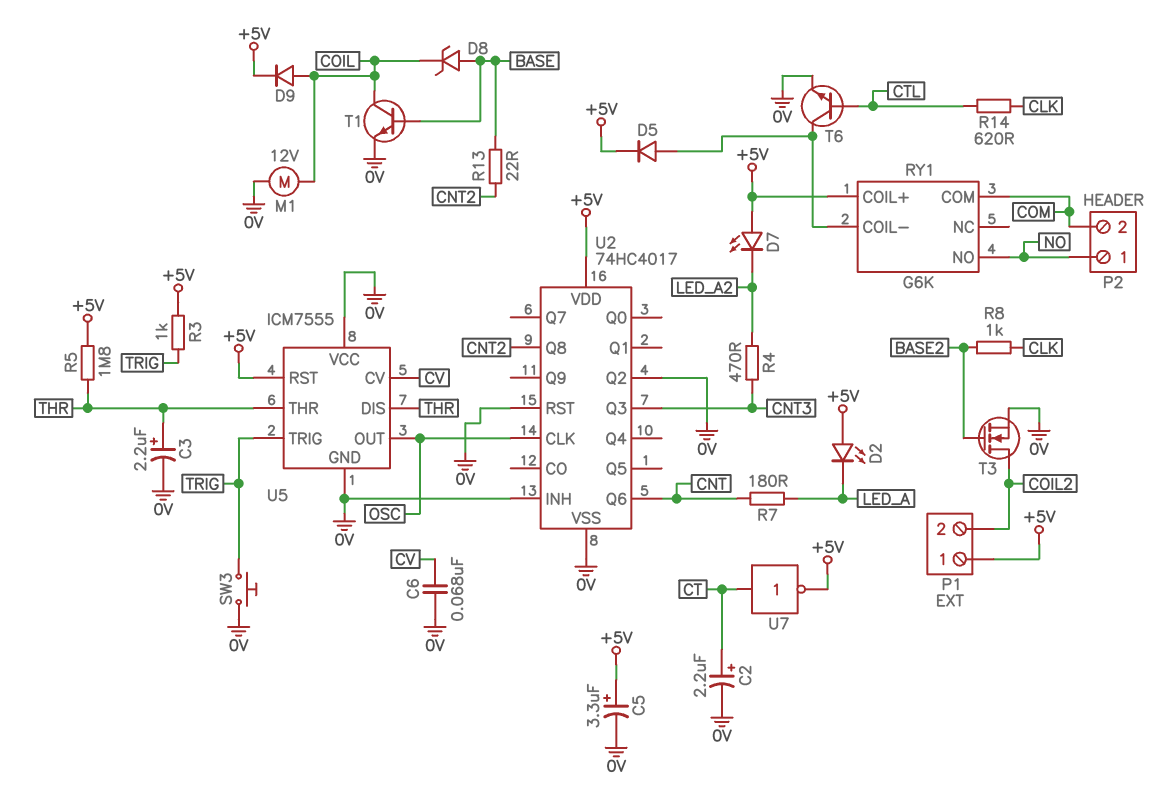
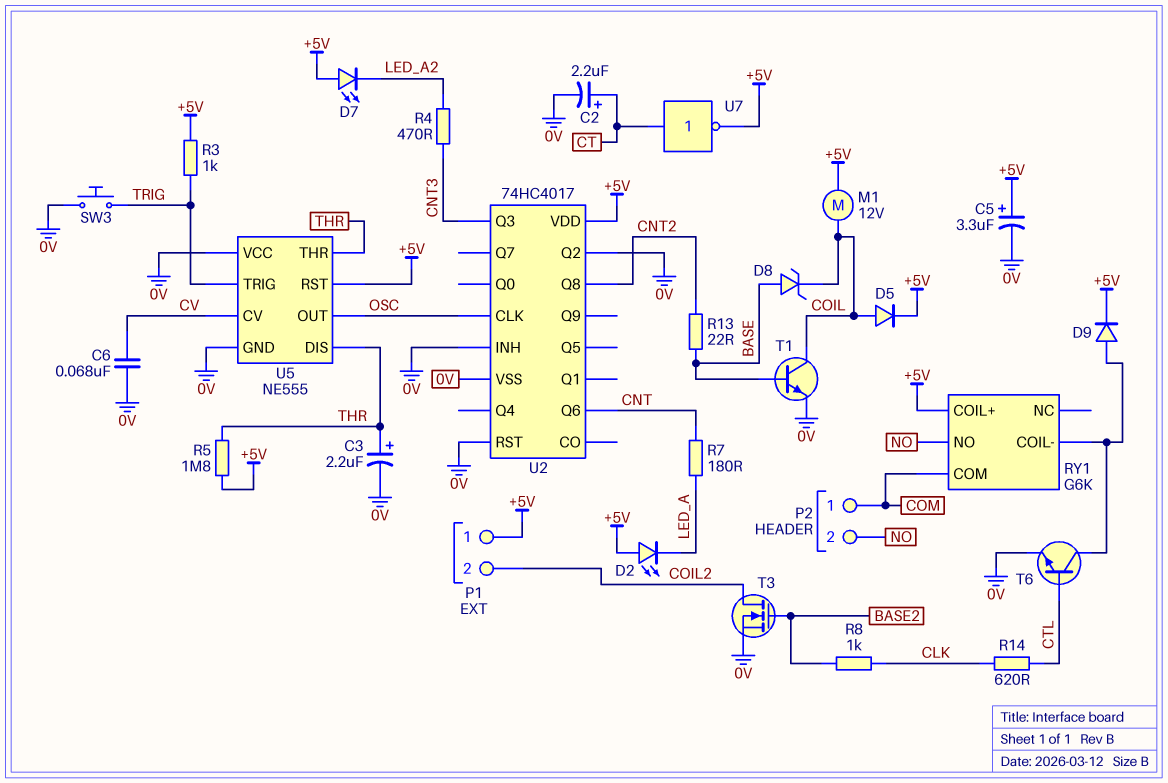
D5: diode (A RY1/COIL-, K +5V) -> diode (A COIL, K +5V)
D9: diode (A COIL, K +5V) -> diode (A RY1/COIL-, K +5V)
M1: motor 12V (0V, COIL) -> motor 12V (+5V, COIL)
P2 pin 1: NO -> COM
P2 pin 2: COM -> NO
U5: ICM7555 -> NE555

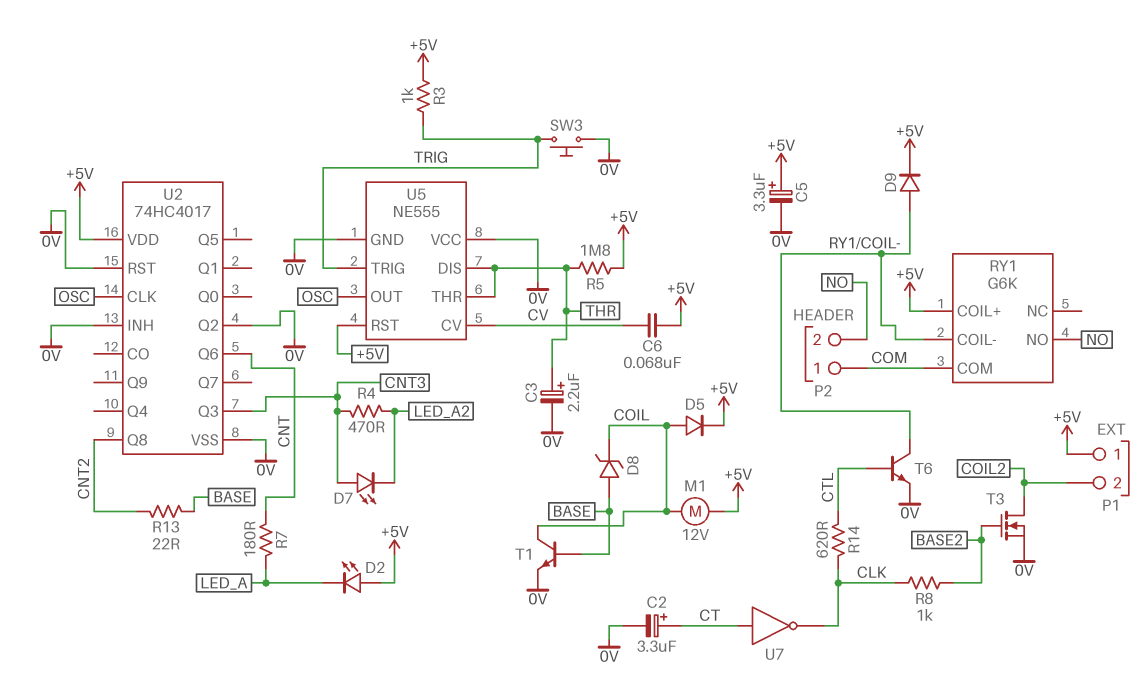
C2: 2.2uF (plus CT, minus 0V) -> 3.3uF (plus CT, minus 0V)
C6: 68nF (0V, CV) -> 68nF (+5V, CV)
D7: LED (A +5V, K LED_A2) -> LED (A CNT3, K LED_A2)
U7: NOT (in CT, out +5V) -> NOT (in CT, out CLK)

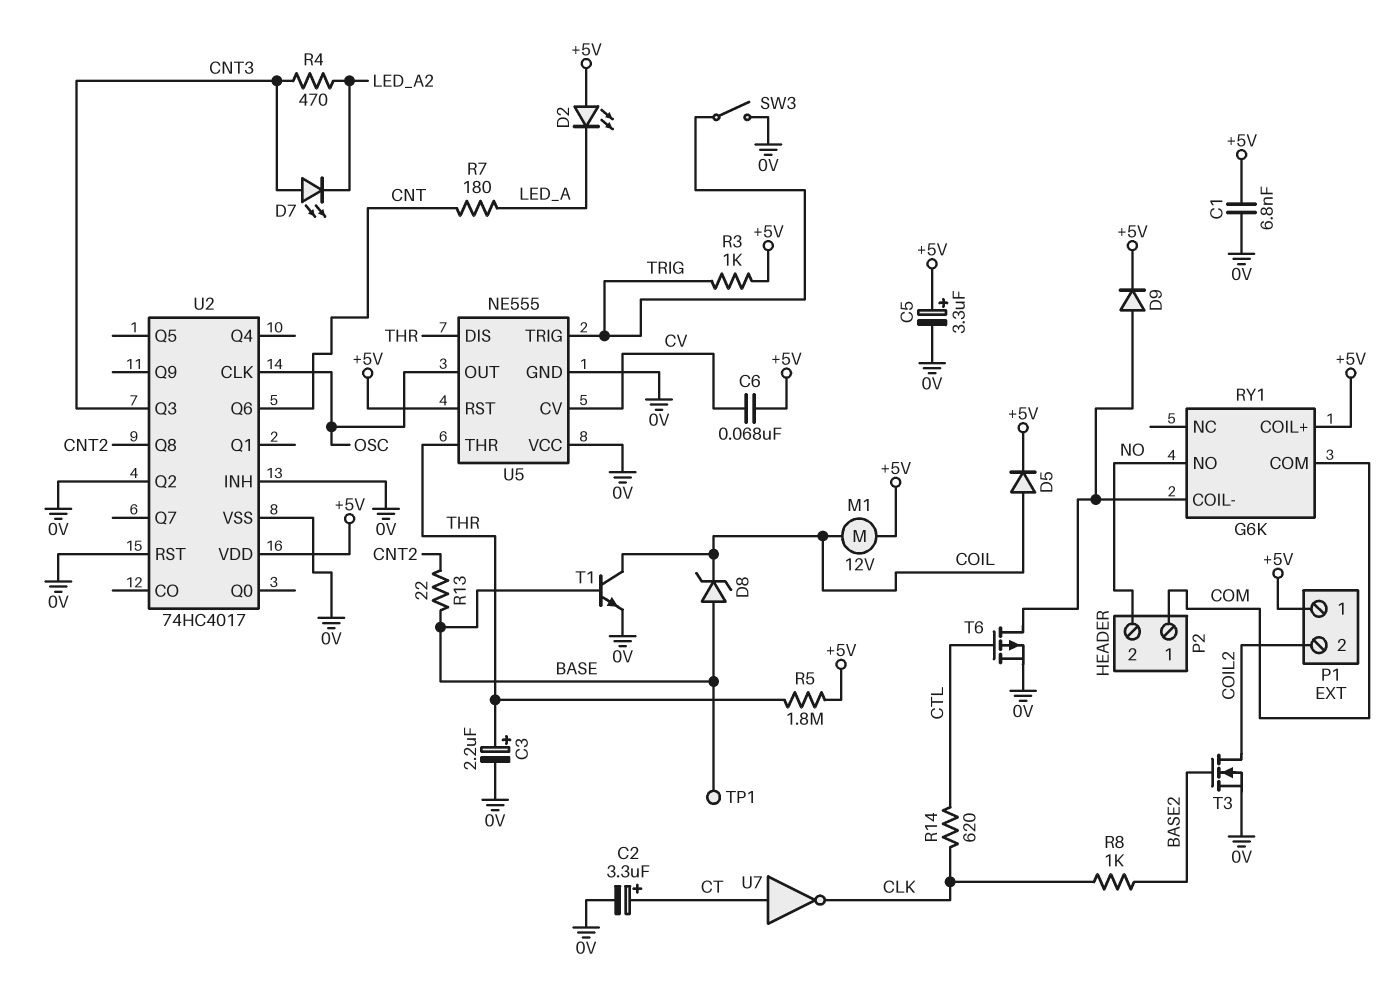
C1: none -> 6.8nF (+5V, 0V)
SW3: button (0V, TRIG) -> switch (0V, TRIG)
T6: NPN (B CTL, C RY1/COIL-, E 0V) -> PMOS (G CTL, D RY1/COIL-, S 0V)
TP1: none -> test point (BASE)

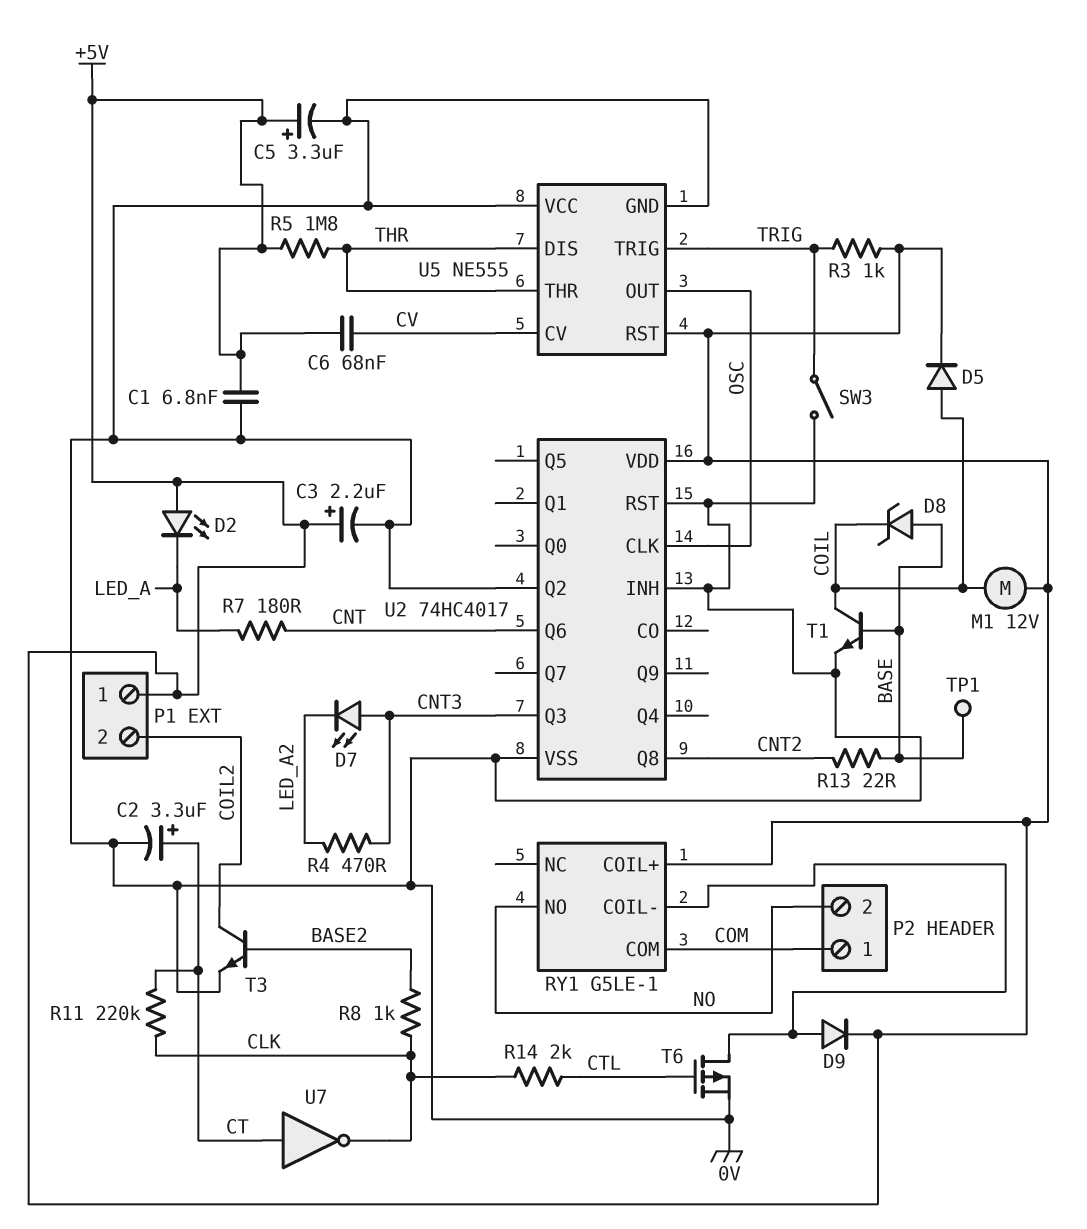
C3: 2.2uF (plus THR, minus 0V) -> 2.2uF (plus +5V, minus 0V)
R11: none -> 220k (CLK, CT)
R14: 620 (CLK, CTL) -> 2k (CLK, CTL)
RY1: G6K -> G5LE-1
T3: NMOS (G BASE2, D COIL2, S 0V) -> NPN (B BASE2, C COIL2, E 0V)

